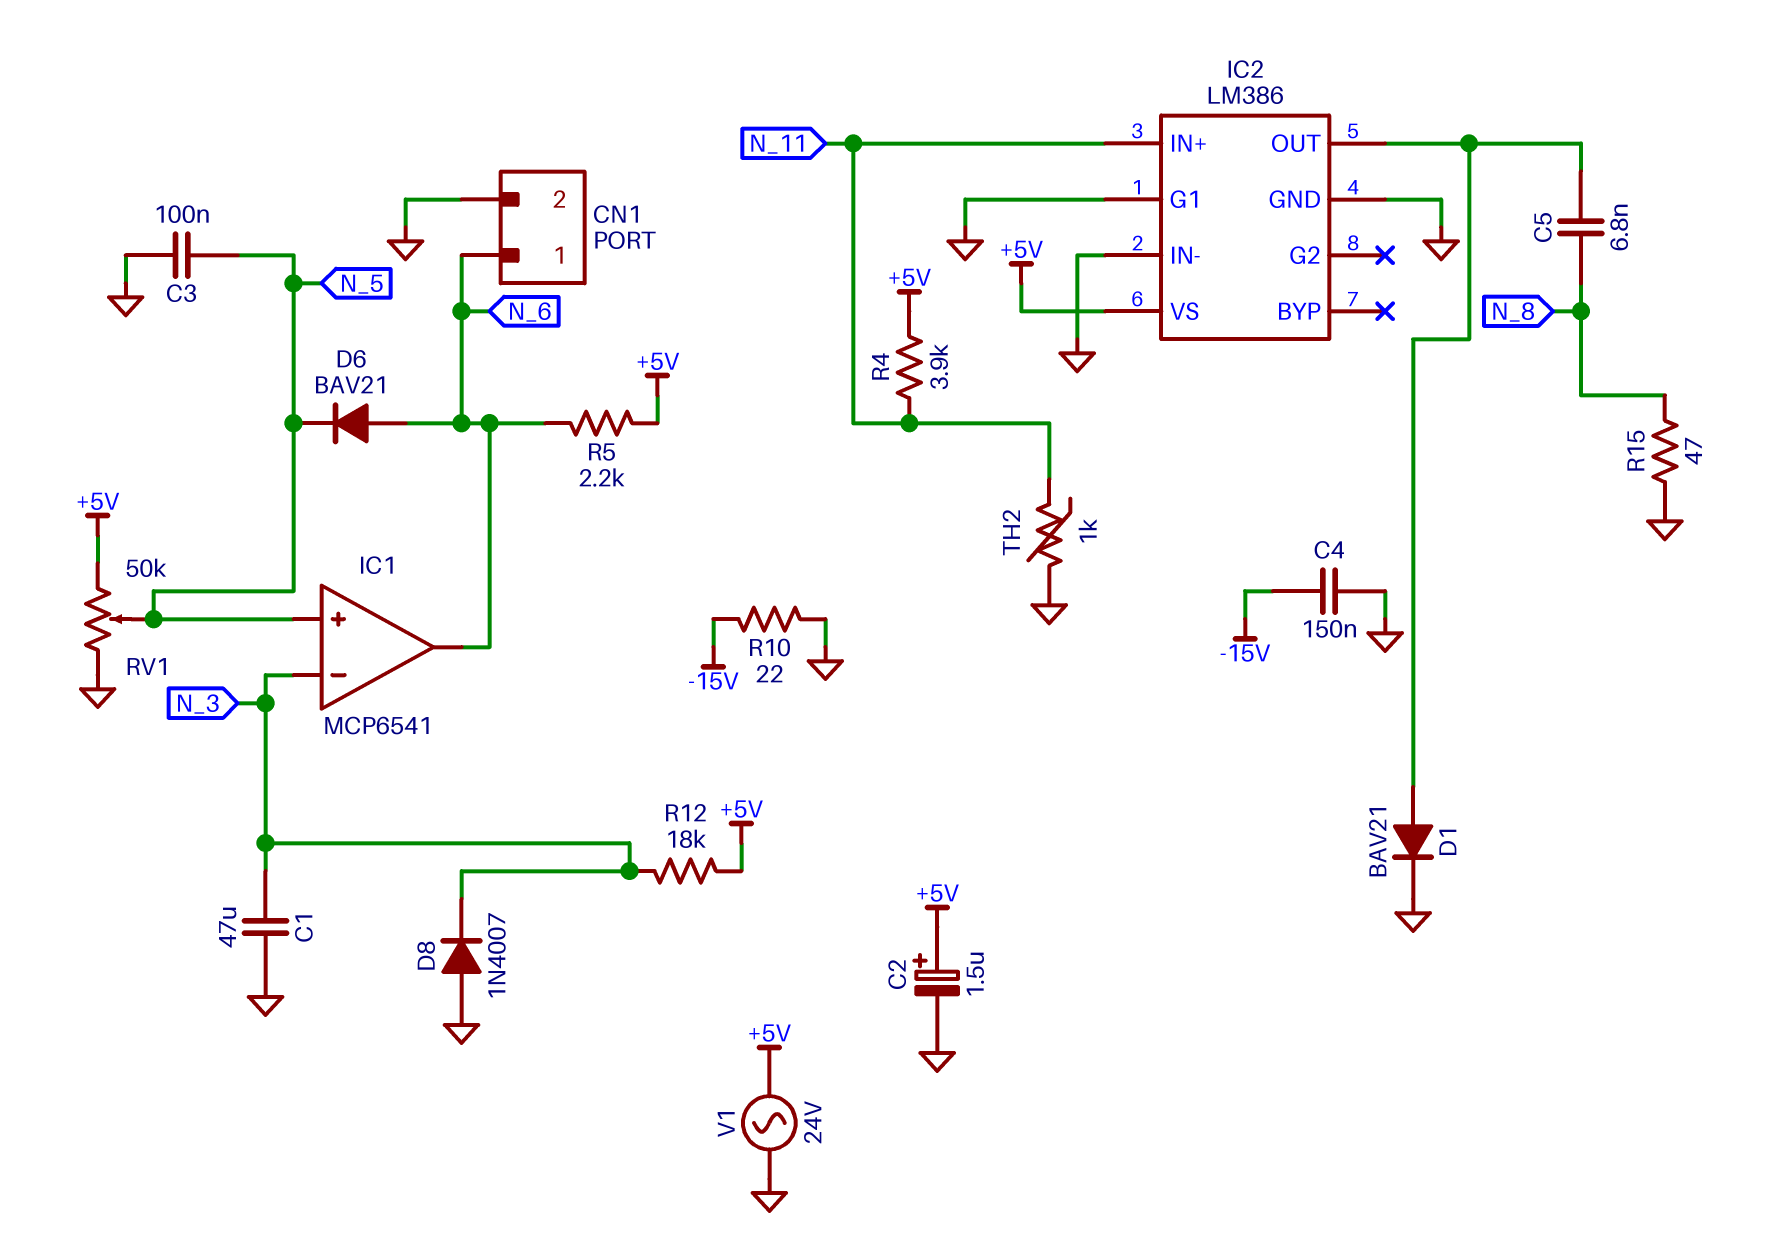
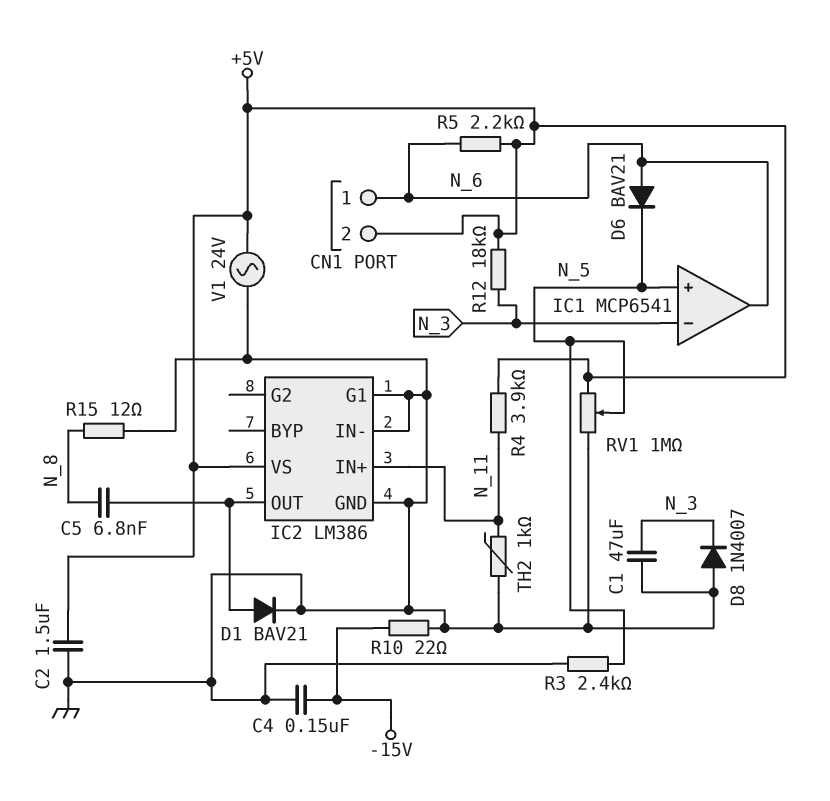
C2: 1.5uF (plus +5V, minus GND) -> 1.5uF (+5V, GND)
C3: 100nF (GND, N_5) -> none
CN1 pin 2: GND -> +5V
R3: none -> 2.4k (GND, N_5)
R15: 47 (GND, N_8) -> 12 (GND, N_8)
RV1: 50k (+5V, GND, wiper N_5) -> 1M (+5V, GND, wiper N_5)

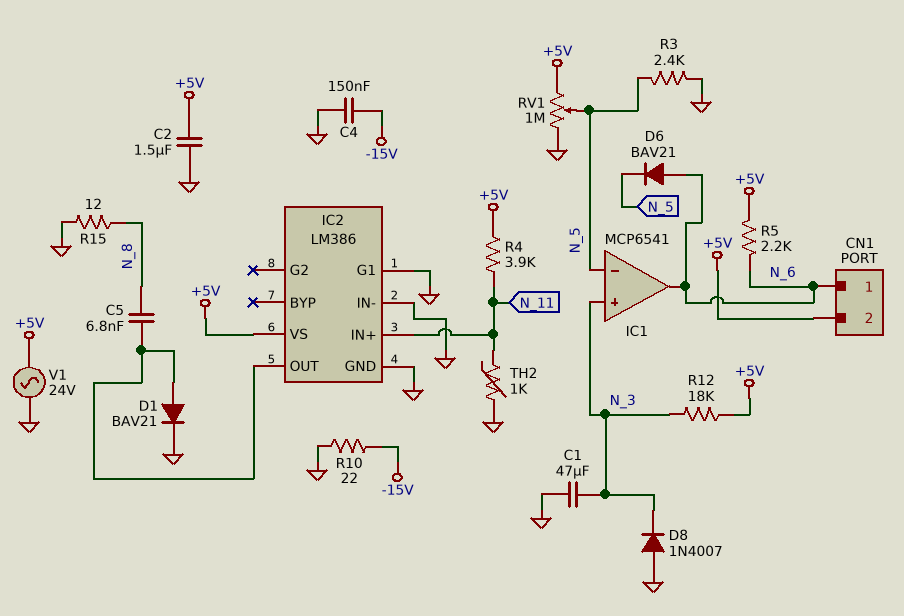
IC1 pin in+: N_5 -> N_3
IC1 pin in-: N_3 -> N_5

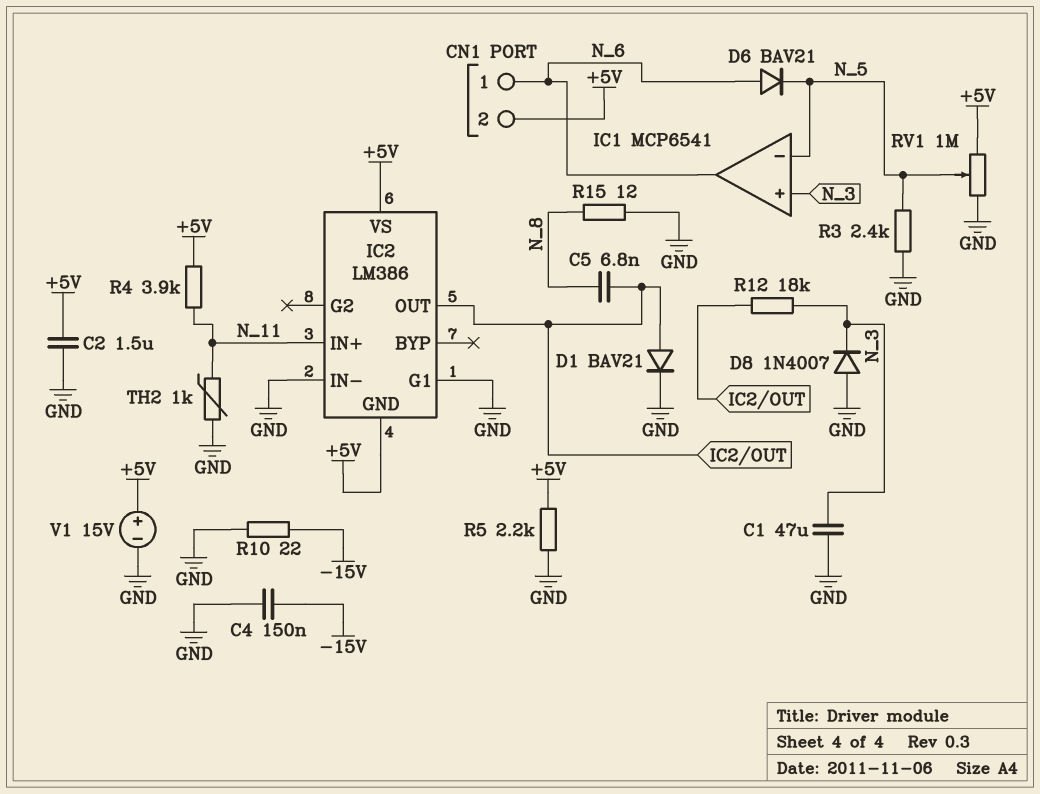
IC2 pin GND: GND -> +5V
R5: 2.2k (+5V, N_6) -> 2.2k (+5V, GND)
R12: 18k (+5V, N_3) -> 18k (IC2/OUT, N_3)
V1: AC 24V (+5V, GND) -> 15V (plus +5V, minus GND)

